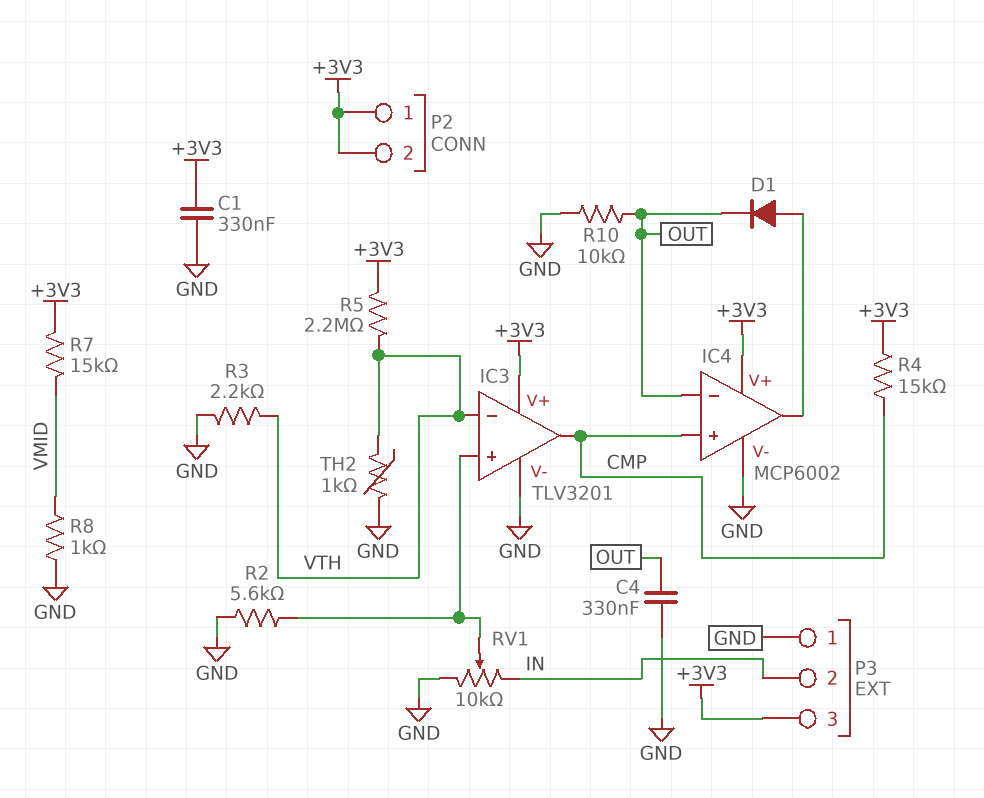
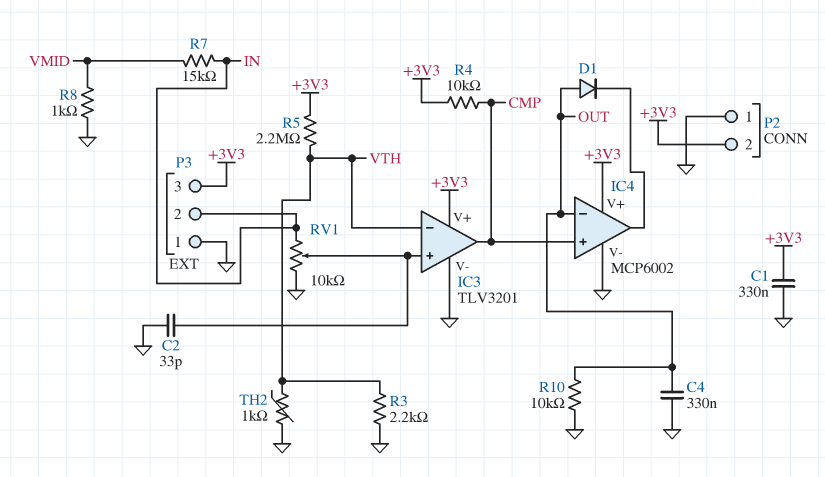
C2: none -> 33pF (GND, IC3/in+)
D1: diode (A IC4/out, K OUT) -> diode (A OUT, K IC4/out)
P2 pin 1: +3V3 -> GND
R2: 5.6k (GND, IC3/in+) -> none
R4: 15k (+3V3, CMP) -> 10k (+3V3, CMP)
R7: 15k (+3V3, VMID) -> 15k (IN, VMID)

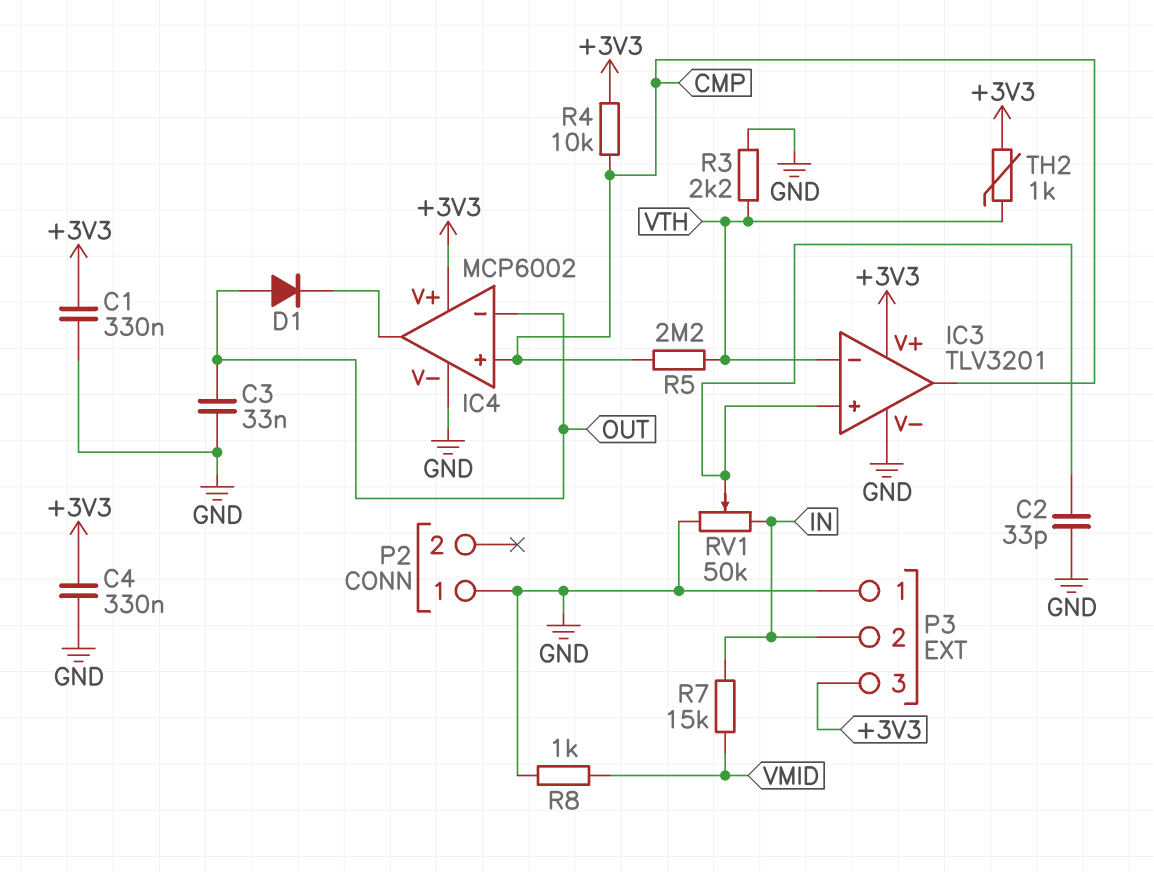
C3: none -> 33nF (GND, OUT)
C4: 330nF (GND, OUT) -> 330nF (+3V3, GND)
P2 pin 2: +3V3 -> none
R5: 2.2M (+3V3, VTH) -> 2.2M (CMP, VTH)
R10: 10k (GND, OUT) -> none
RV1: 10k (GND, IN, wiper IC3/in+) -> 50k (GND, IN, wiper IC3/in+)
TH2: 1k (GND, VTH) -> 1k (+3V3, VTH)

